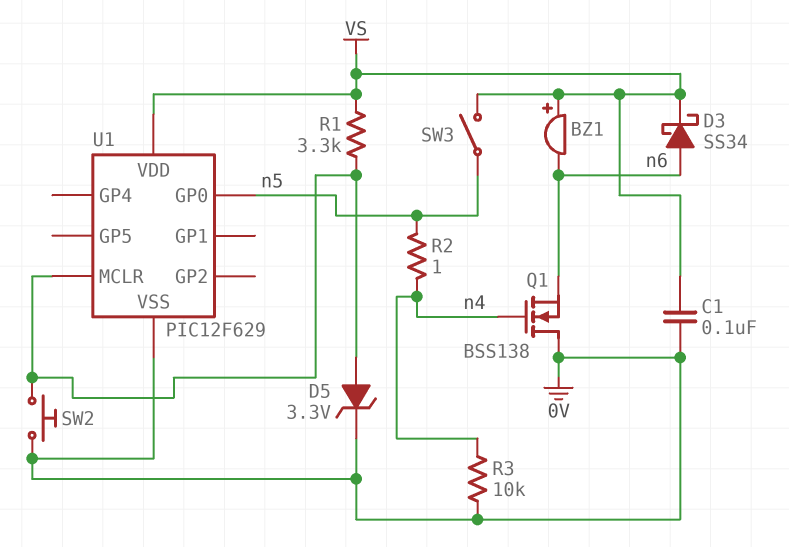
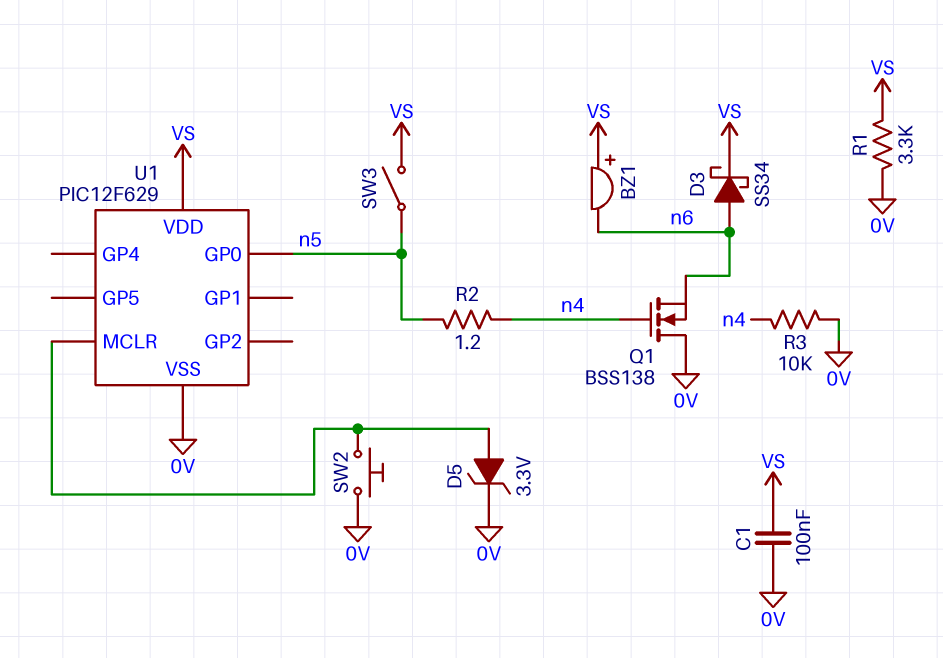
R1: 3.3k (U1/MCLR, VS) -> 3.3k (0V, VS)
R2: 1 (n4, n5) -> 1.2 (n4, n5)

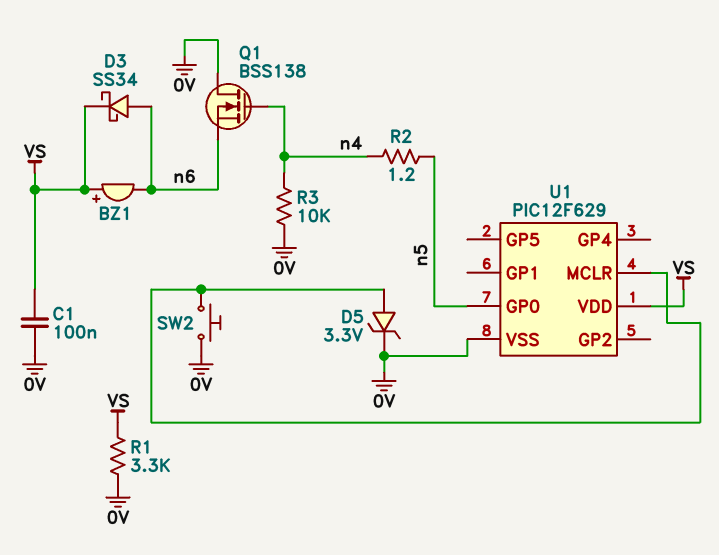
SW3: switch (VS, n5) -> none

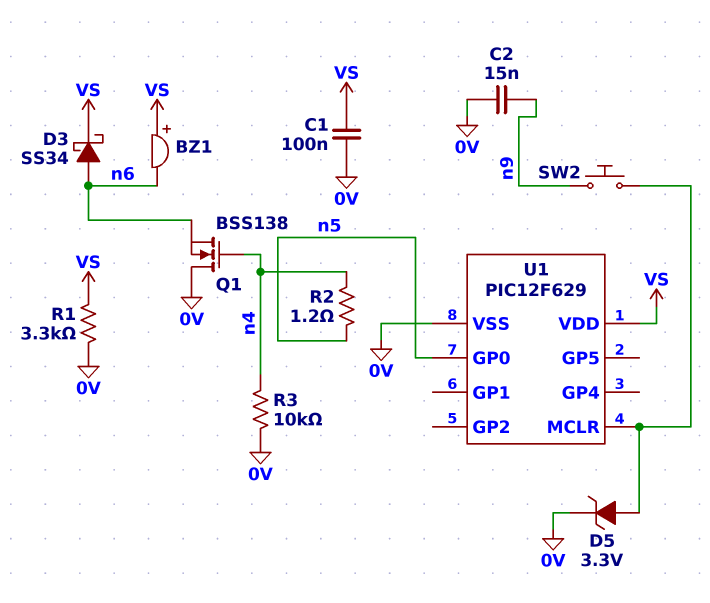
C2: none -> 15nF (0V, n9)
SW2: button (0V, U1/MCLR) -> button (U1/MCLR, n9)

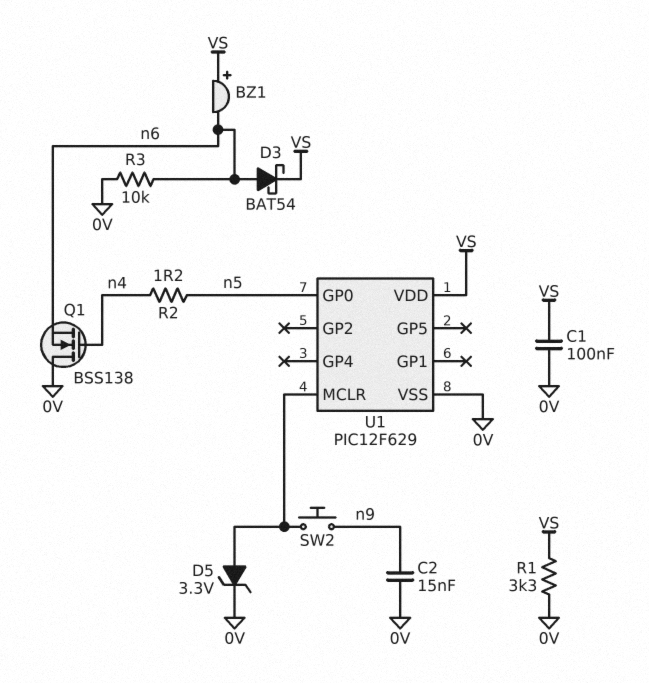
D3: schottky SS34 (A n6, K VS) -> schottky BAT54 (A n6, K VS)
R3: 10k (0V, n4) -> 10k (0V, n6)

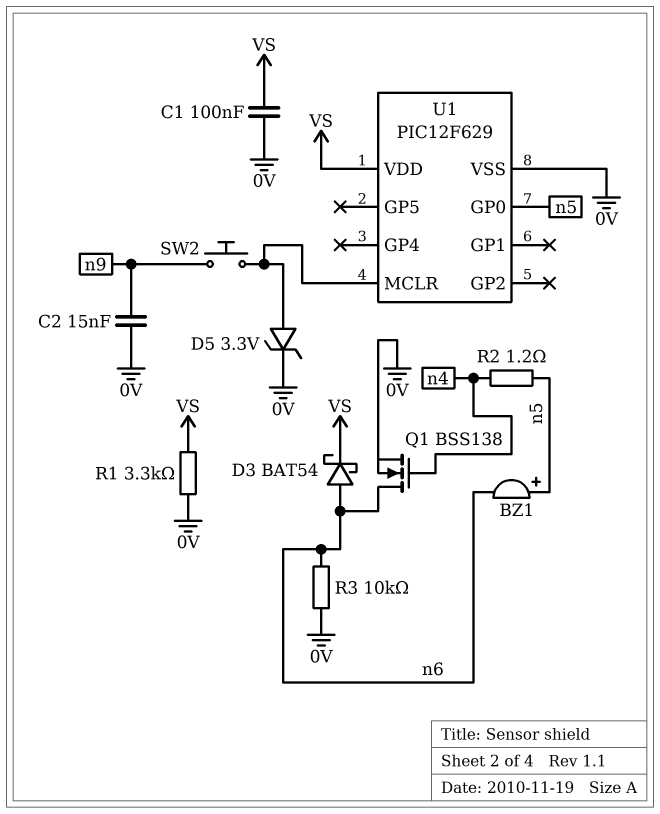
BZ1: buzzer (plus VS, minus n6) -> buzzer (plus n5, minus n6)
Q1: NMOS BSS138 (G n4, D 0V, S n6) -> NMOS BSS138 (G n4, D n6, S 0V)

